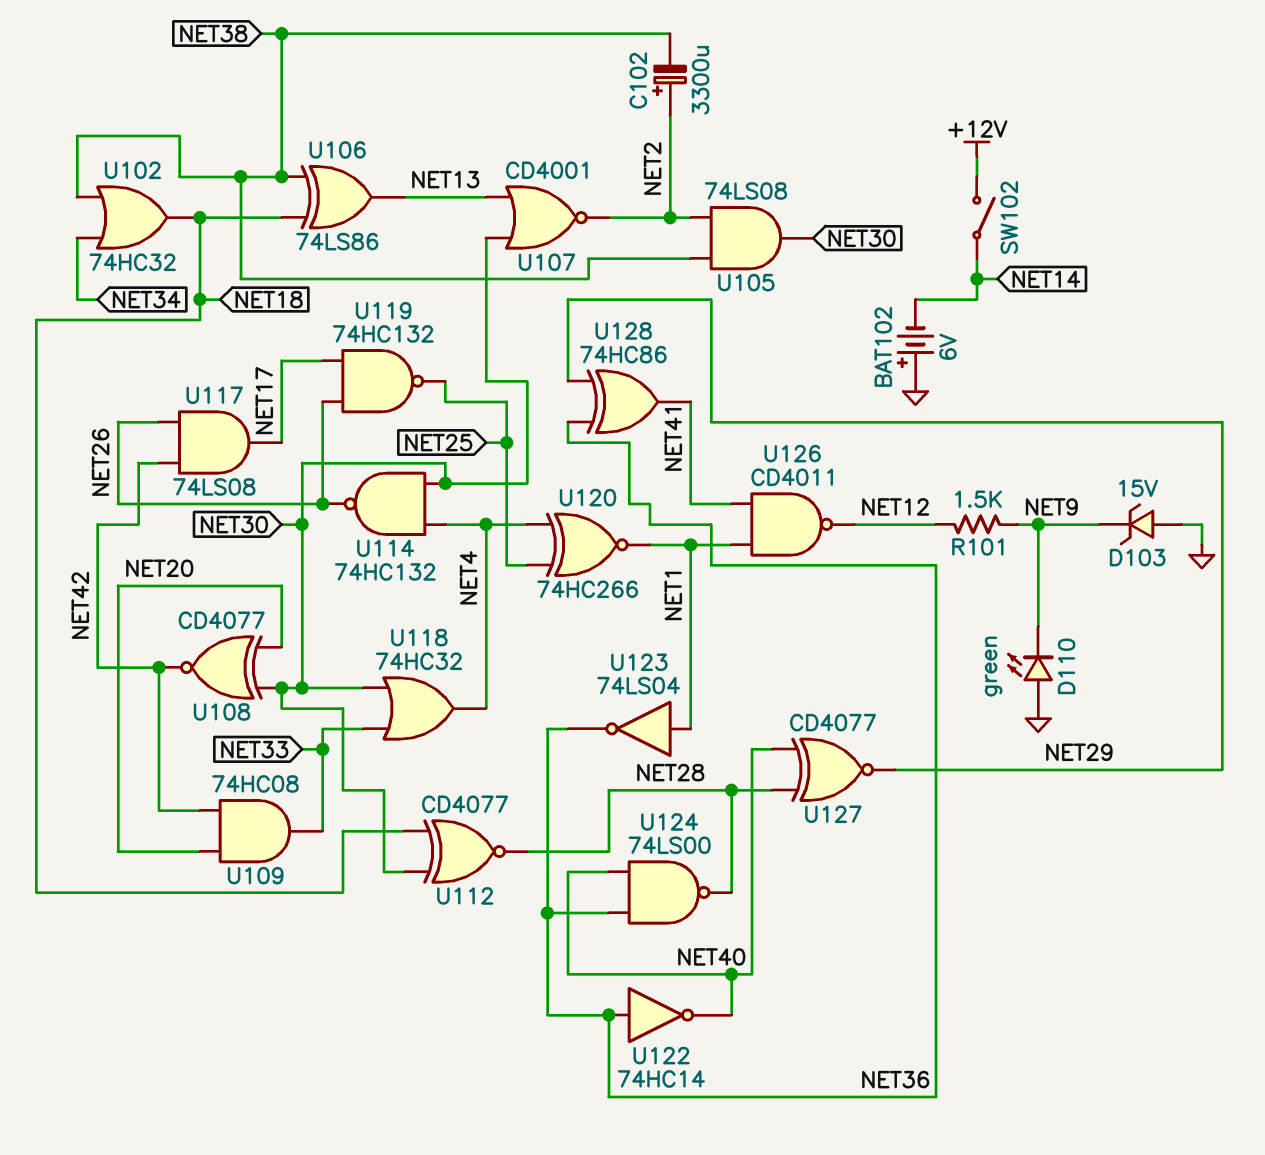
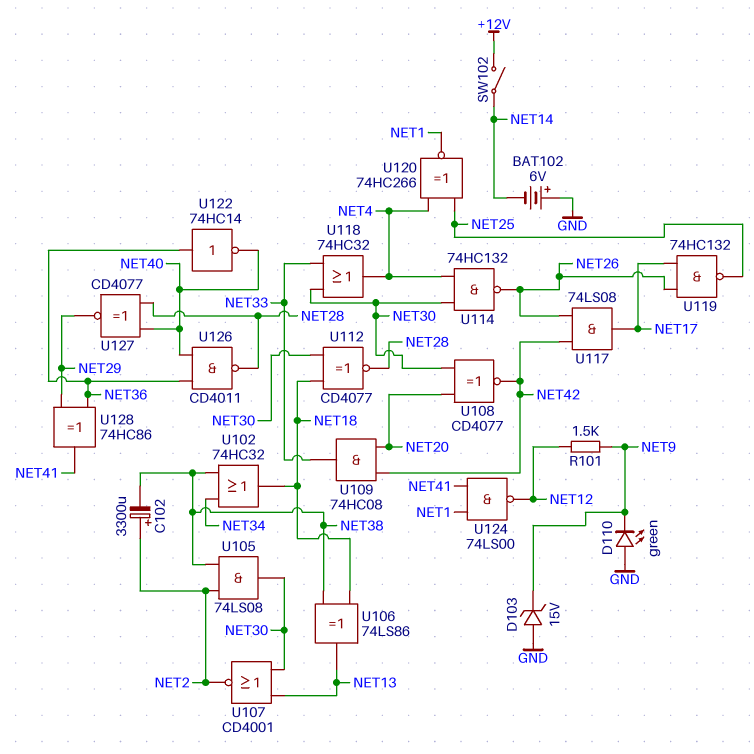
U123: NOT 74LS04 (in NET1, out NET36) -> none
U124: NAND 74LS00 (in NET36, in NET40, out NET28) -> NAND 74LS00 (in NET1, in NET41, out NET12)
U126: NAND CD4011 (in NET1, in NET41, out NET12) -> NAND CD4011 (in NET36, in NET40, out NET28)

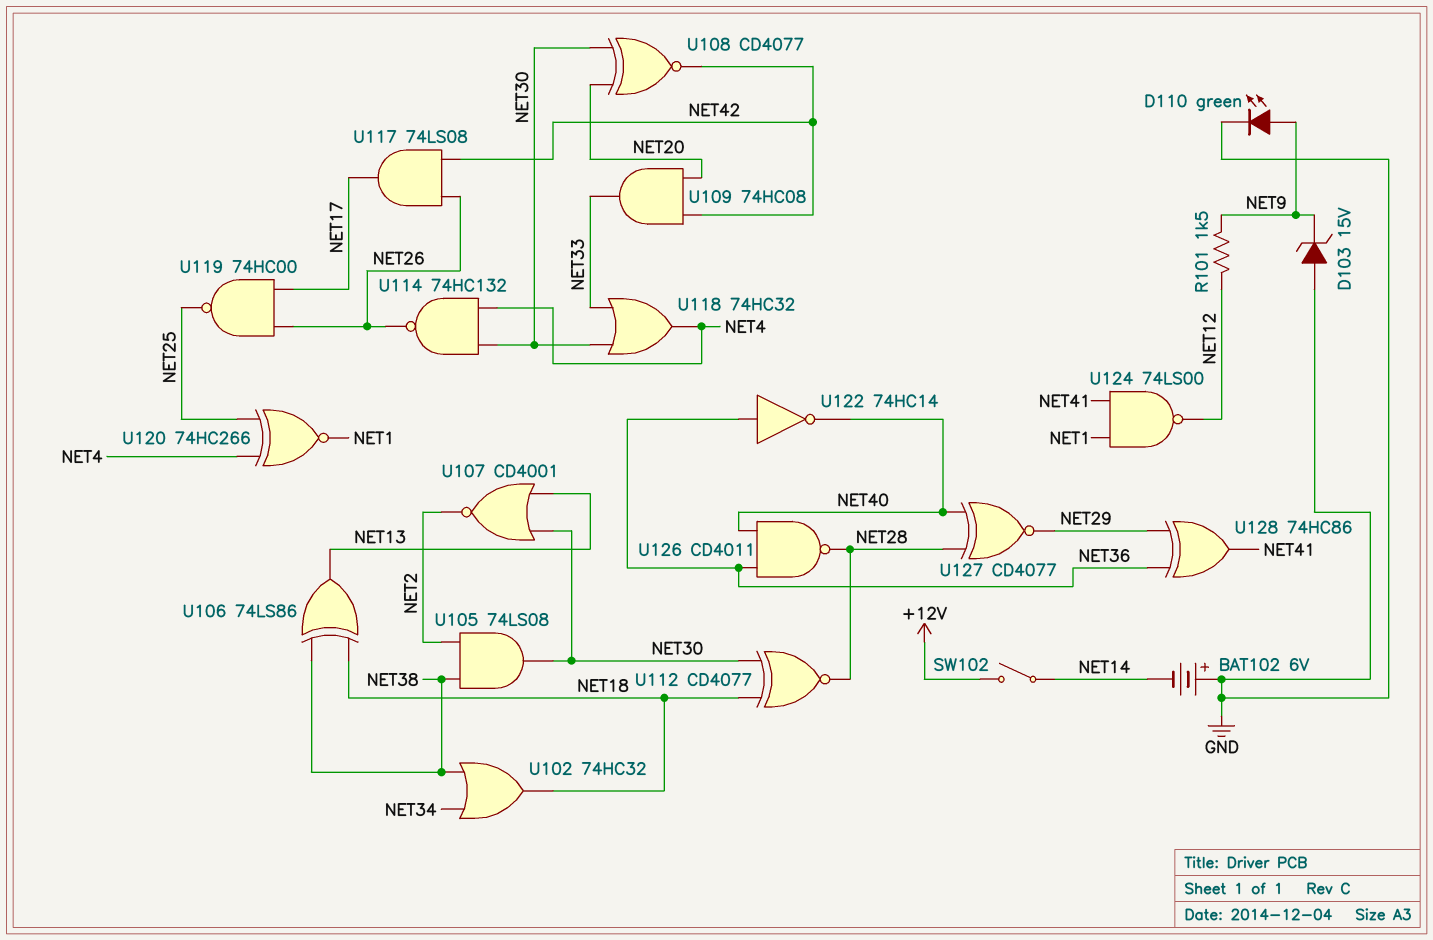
C102: 3300uF (plus NET2, minus NET38) -> none
D110: LED green (A GND, K NET9) -> LED green (A NET9, K GND)
U119: NAND 74HC132 (in NET17, in NET26, out NET25) -> NAND 74HC00 (in NET17, in NET26, out NET25)

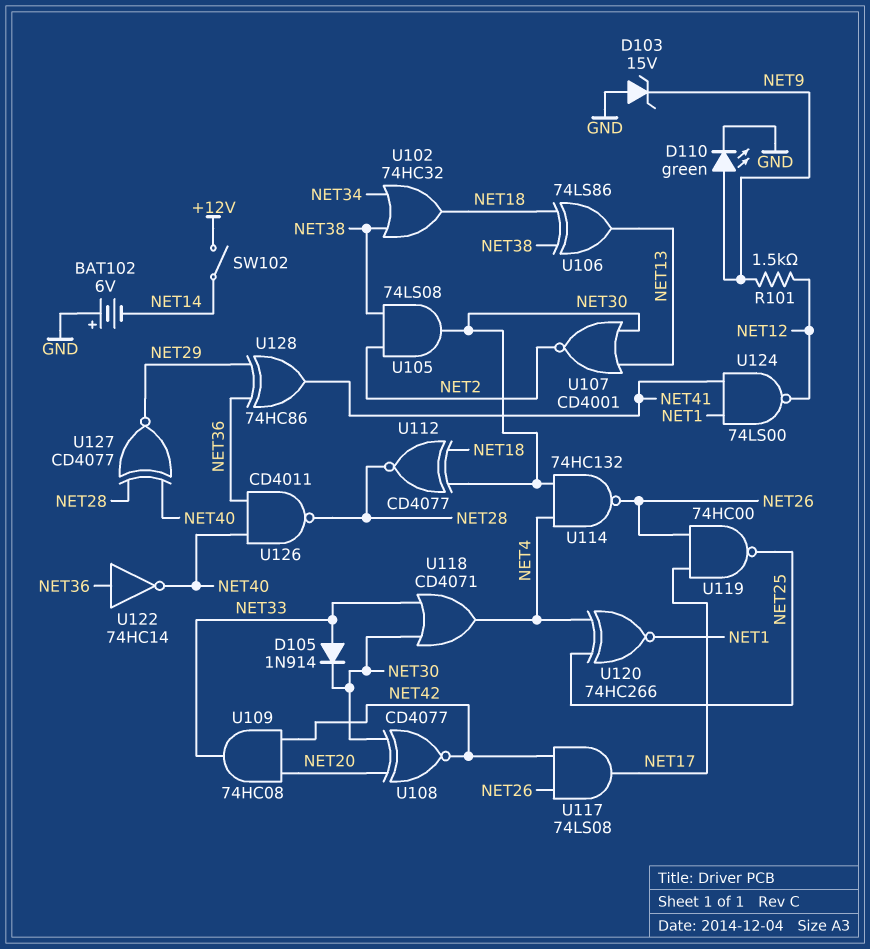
D105: none -> diode 1N914 (A NET33, K NET30)
U118: OR 74HC32 (in NET30, in NET33, out NET4) -> OR CD4071 (in NET30, in NET33, out NET4)

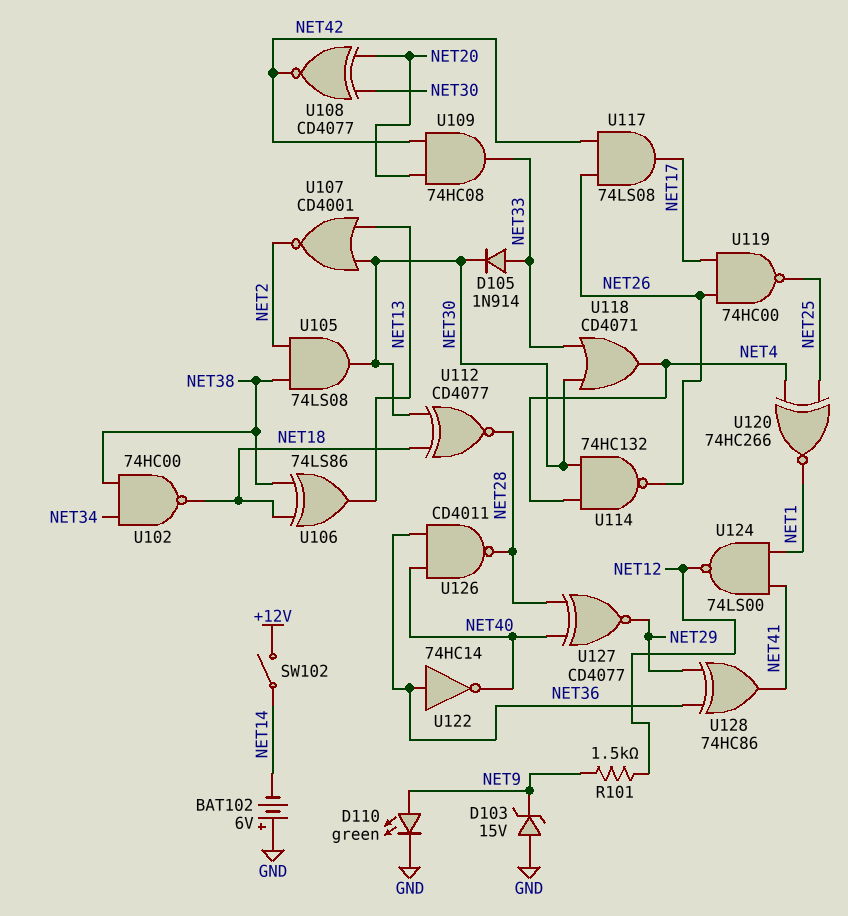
U102: OR 74HC32 (in NET34, in NET38, out NET18) -> NAND 74HC00 (in NET34, in NET38, out NET18)

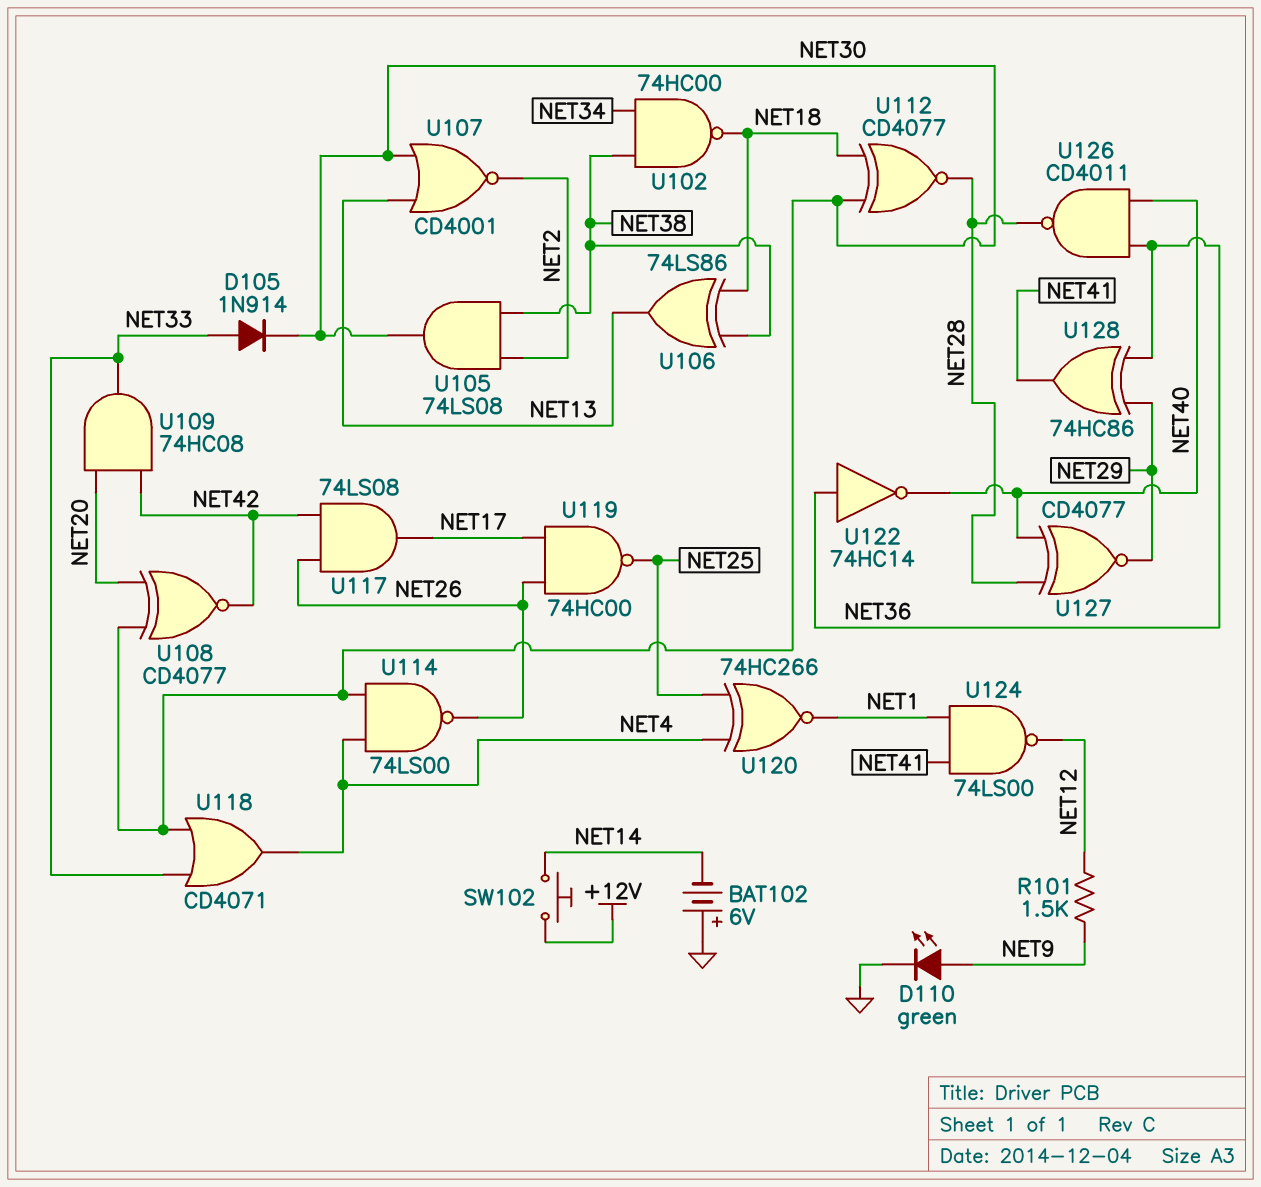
D103: zener 15V (A GND, K NET9) -> none
SW102: switch (+12V, NET14) -> button (+12V, NET14)
U114: NAND 74HC132 (in NET4, in NET30, out NET26) -> NAND 74LS00 (in NET4, in NET30, out NET26)

